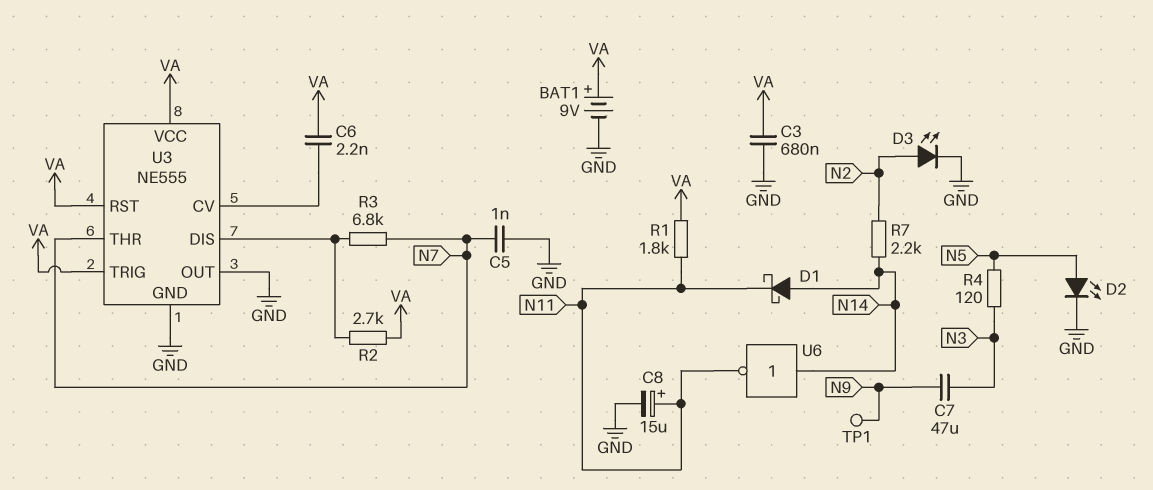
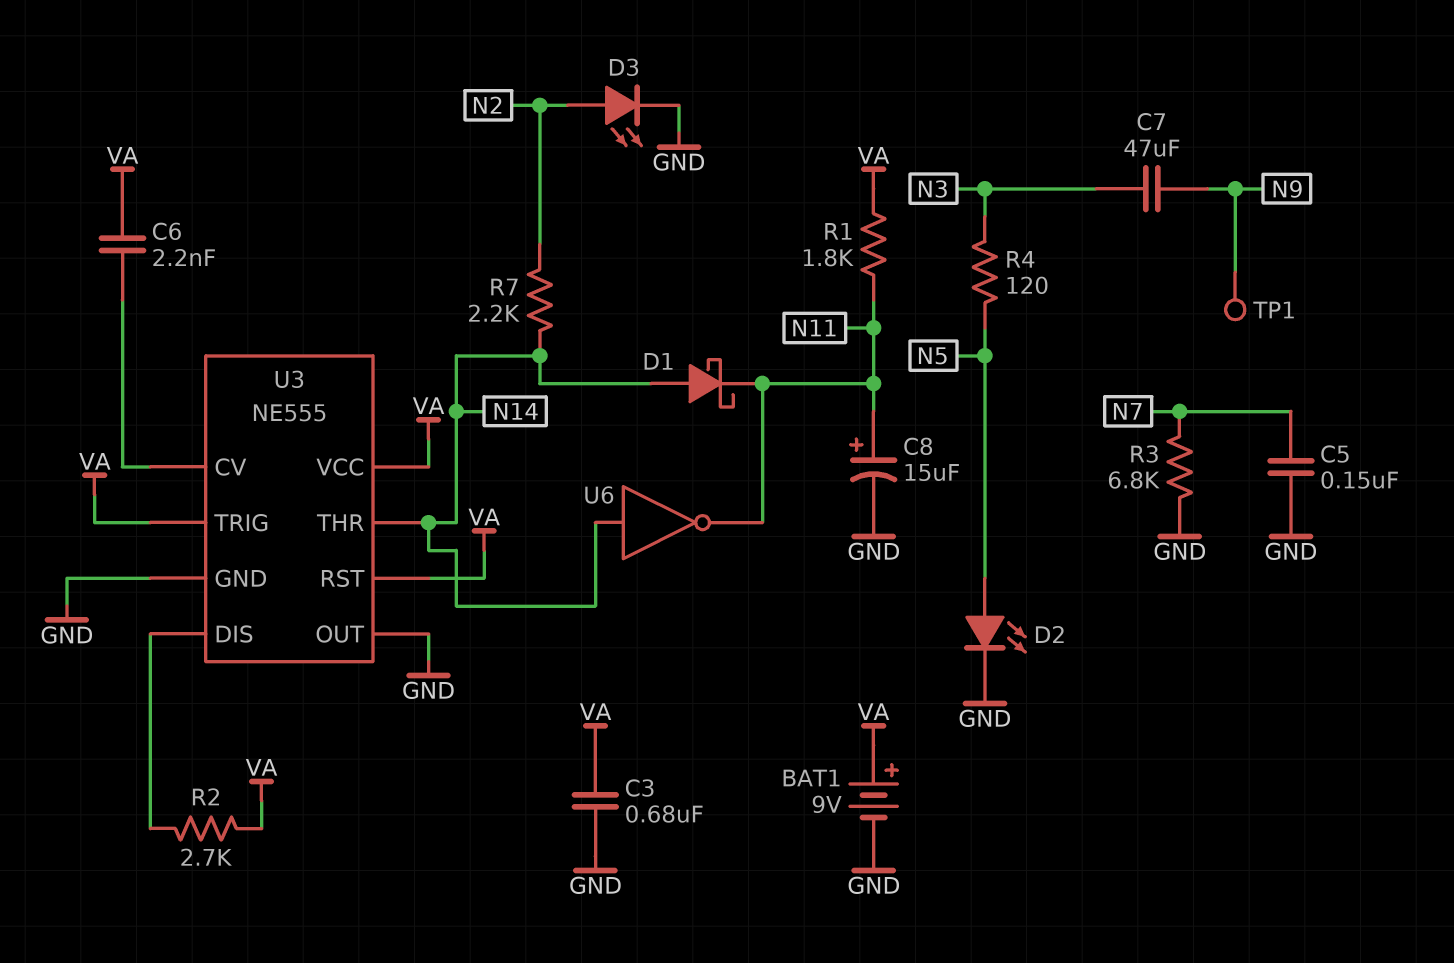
C5: 1nF (GND, N7) -> 150nF (GND, N7)
R3: 6.8k (N7, U3/DIS) -> 6.8k (GND, N7)
U3 pin THR: N7 -> N14

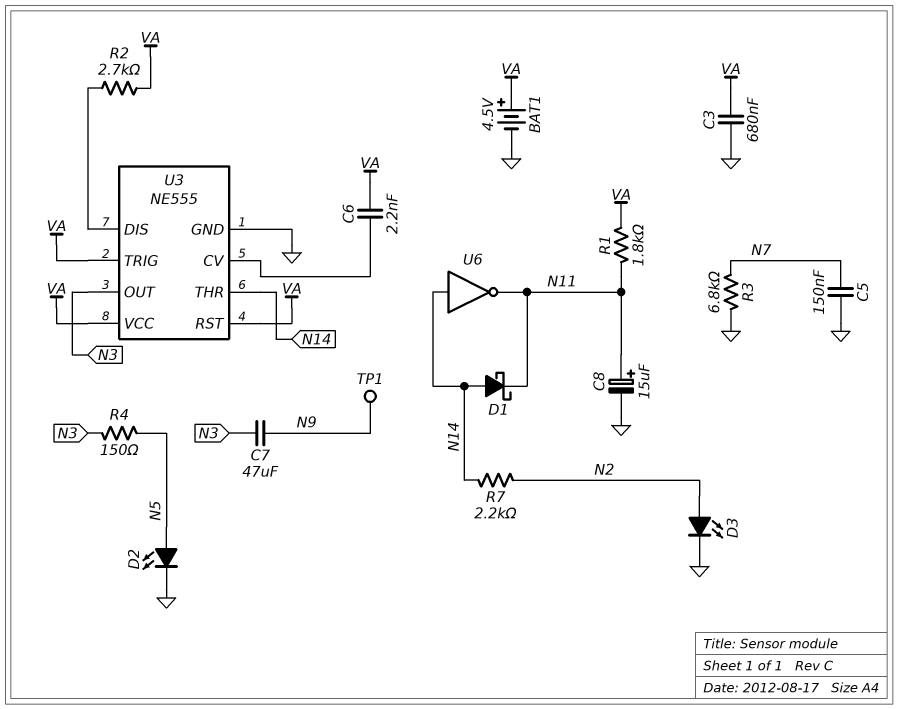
BAT1: 9V (plus VA, minus GND) -> 4.5V (plus VA, minus GND)
R4: 120 (N3, N5) -> 150 (N3, N5)
U3 pin OUT: GND -> N3

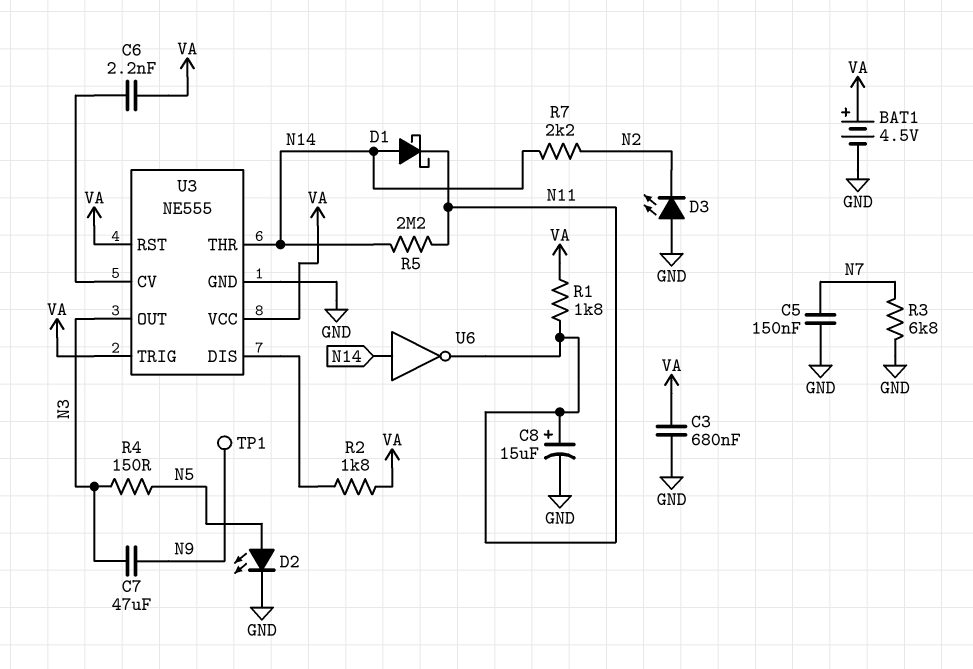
D3: LED (A N2, K GND) -> LED (A GND, K N2)
R2: 2.7k (U3/DIS, VA) -> 1.8k (U3/DIS, VA)
R5: none -> 2.2M (N11, N14)

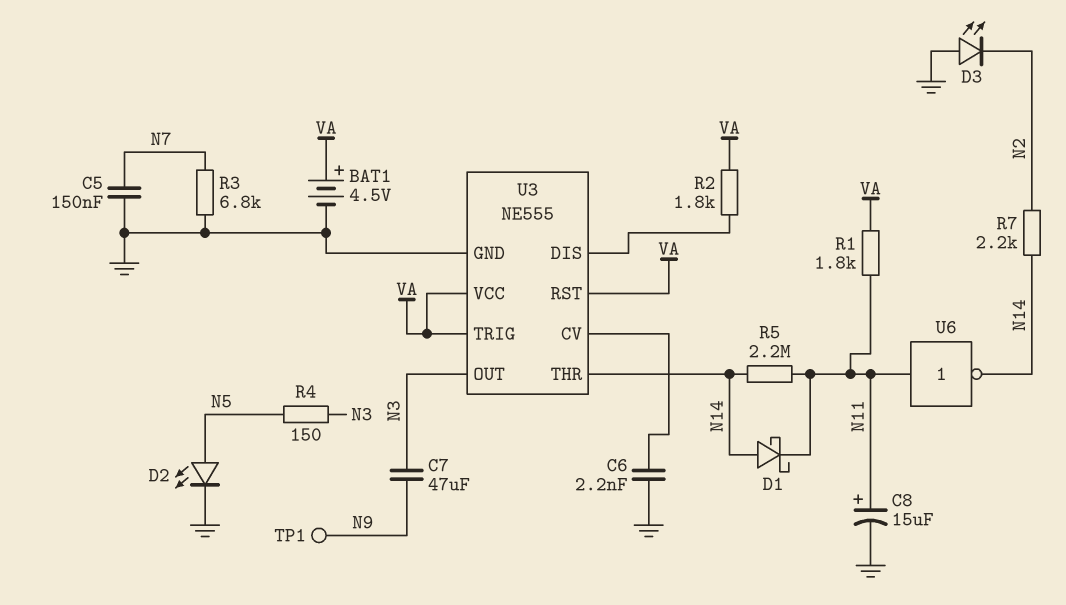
C3: 680nF (GND, VA) -> none
C6: 2.2nF (U3/CV, VA) -> 2.2nF (GND, U3/CV)
U6: NOT (in N14, out N11) -> NOT (in N11, out N14)

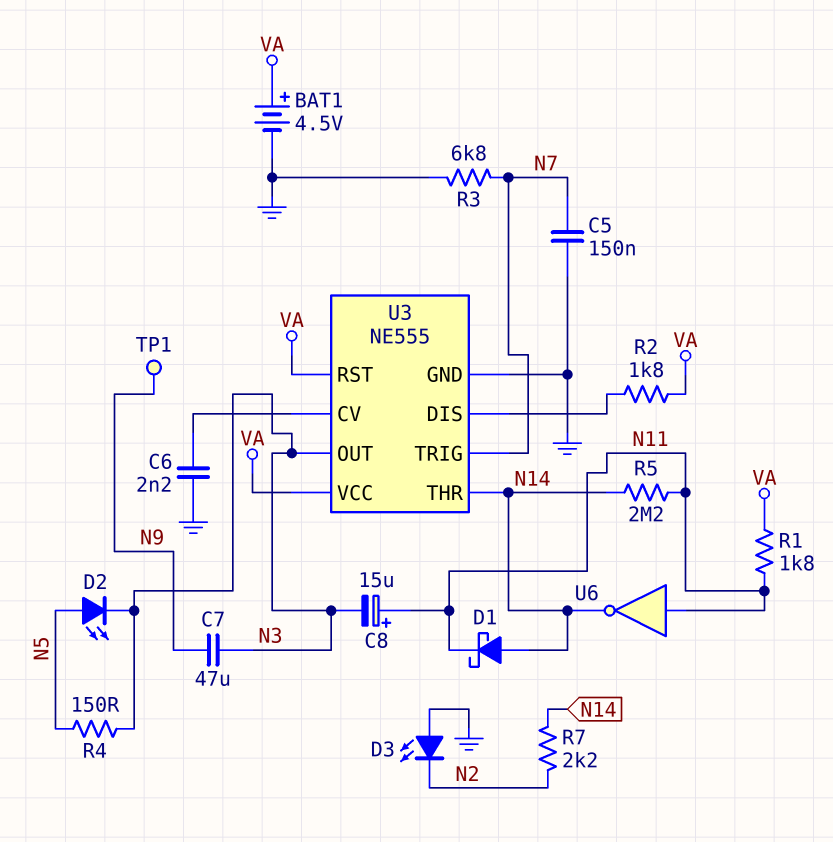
C8: 15uF (plus N11, minus GND) -> 15uF (plus N11, minus N3)
D2: LED (A N5, K GND) -> LED (A N5, K N3)
U3 pin TRIG: VA -> N7

